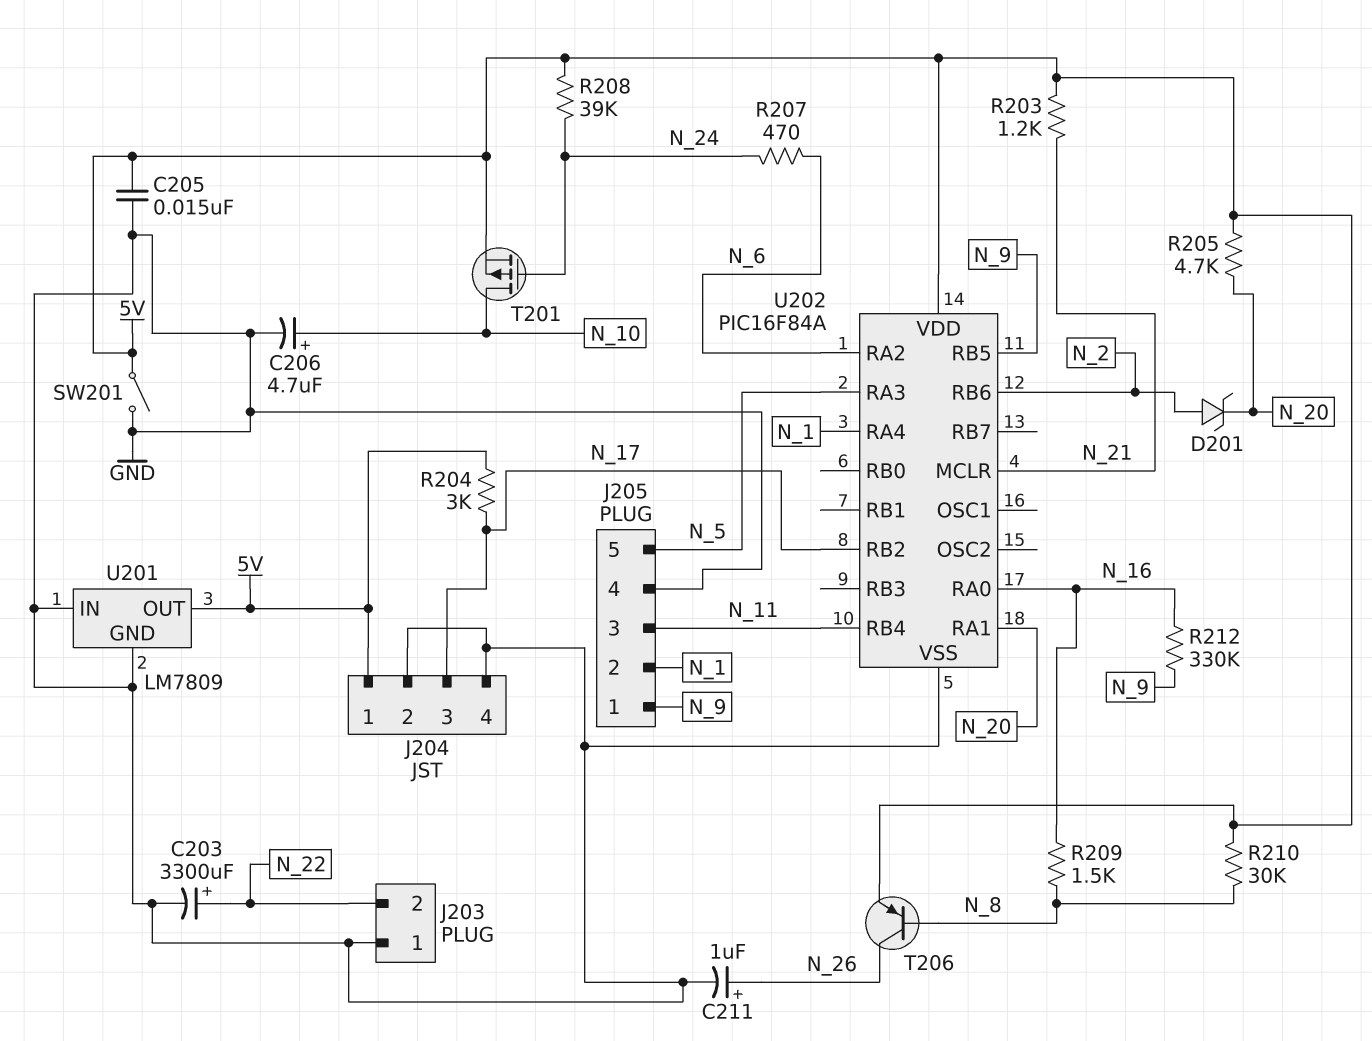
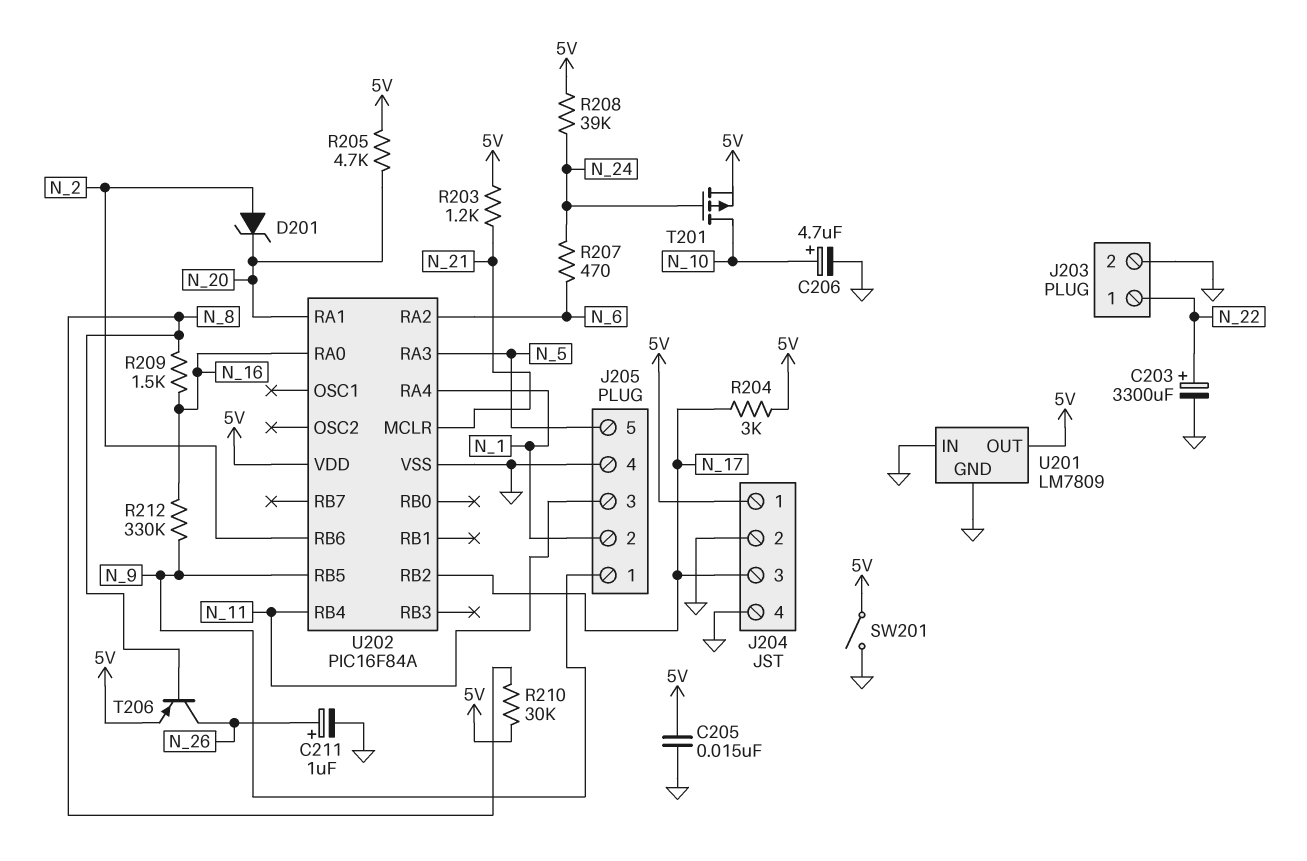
J203 pin 1: GND -> N_22
J203 pin 2: N_22 -> GND

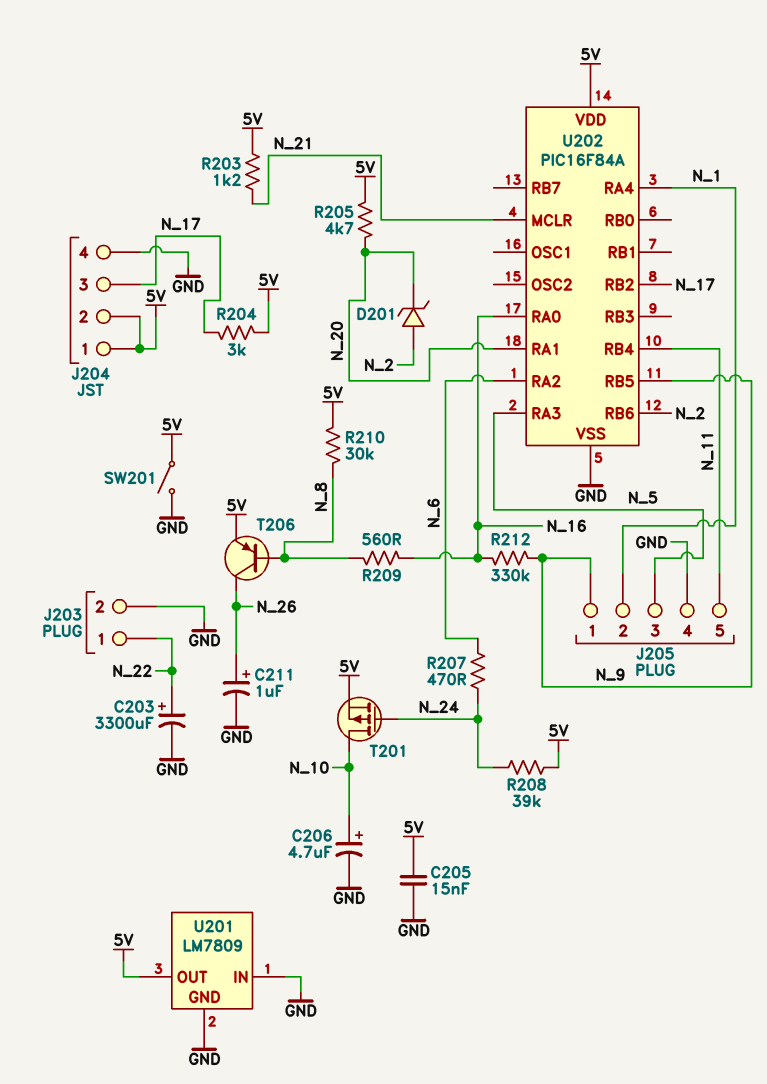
J204 pin 2: GND -> 5V
J205 pin 3: N_11 -> N_5
J205 pin 5: N_5 -> N_11
R209: 1.5k (N_8, N_16) -> 560 (N_8, N_16)

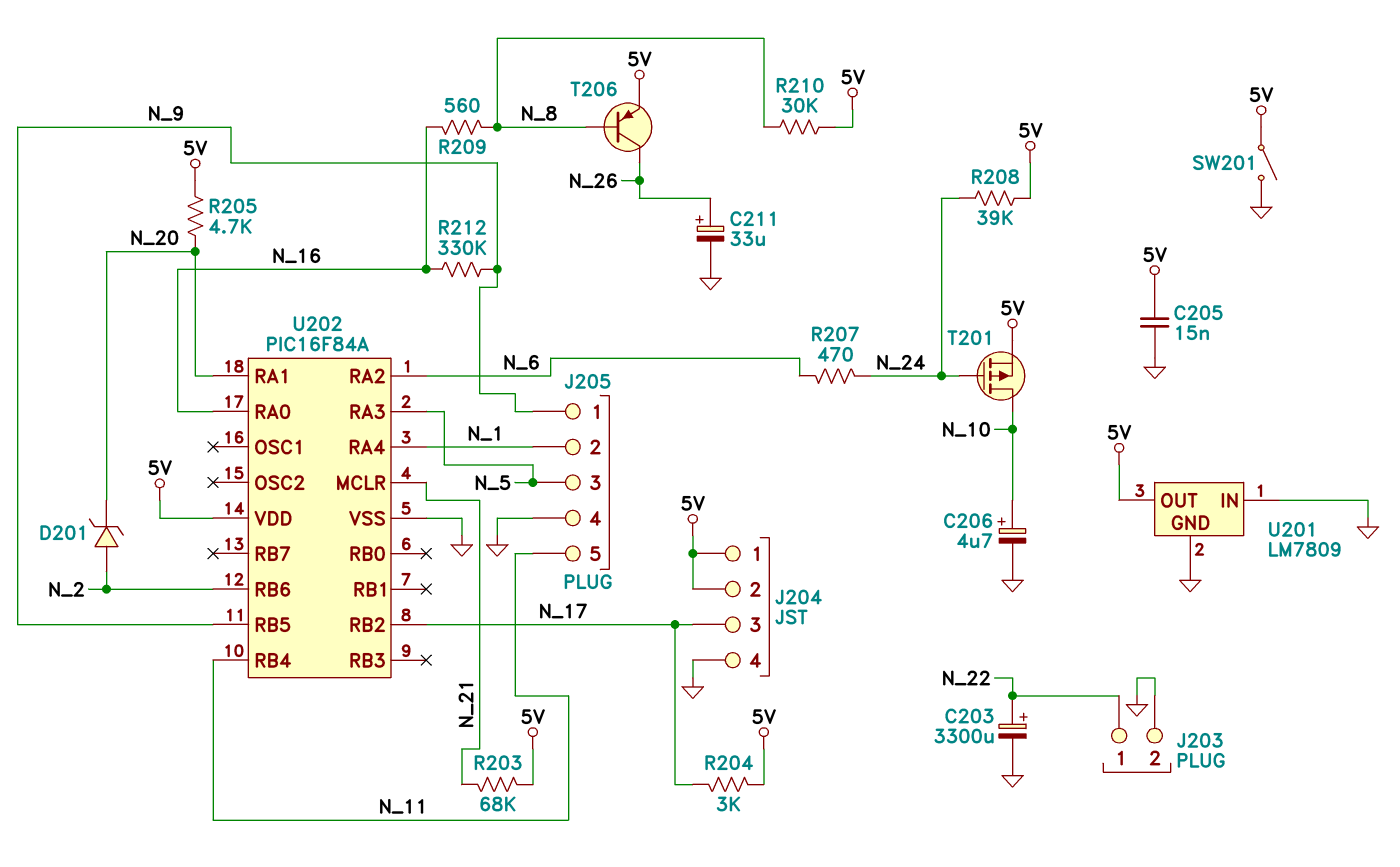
C211: 1uF (plus N_26, minus GND) -> 33uF (plus N_26, minus GND)
R203: 1.2k (5V, N_21) -> 68k (5V, N_21)

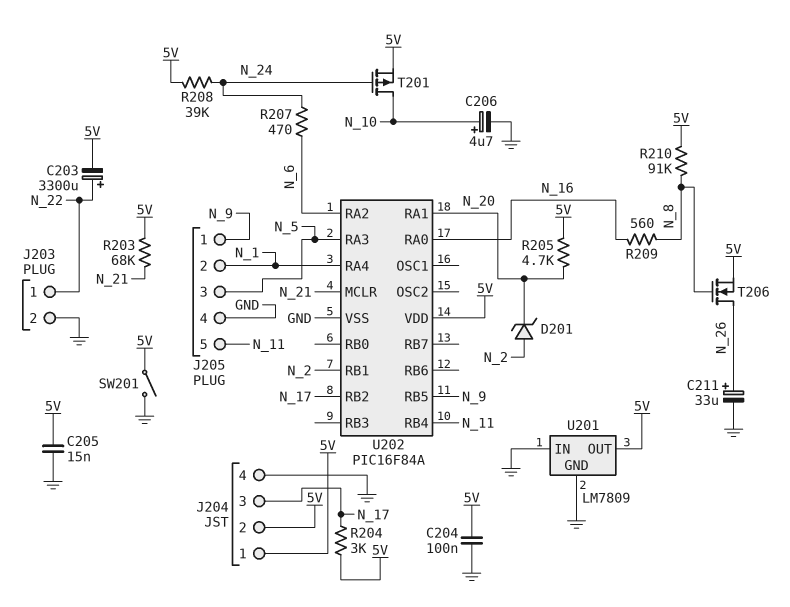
C203: 3300uF (plus N_22, minus GND) -> 3300uF (plus N_22, minus 5V)
C204: none -> 100nF (5V, GND)
R210: 30k (5V, N_8) -> 91k (5V, N_8)
R212: 330k (N_9, N_16) -> none
T206: PNP (B N_8, C N_26, E 5V) -> NMOS (G N_8, D N_26, S 5V)
U202 pin RB1: none -> N_2
U202 pin RB6: N_2 -> none

